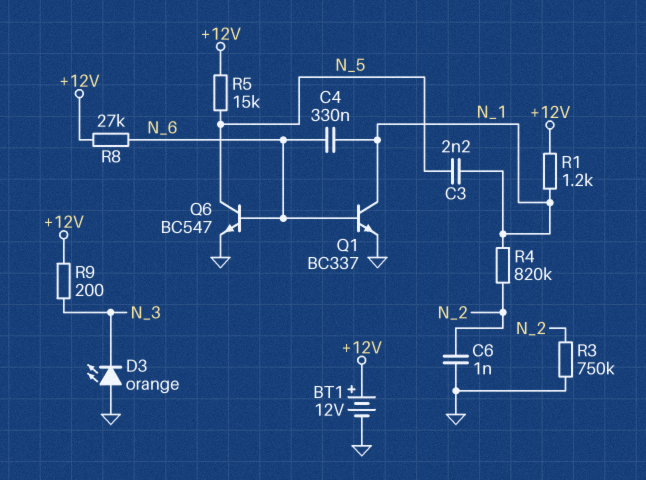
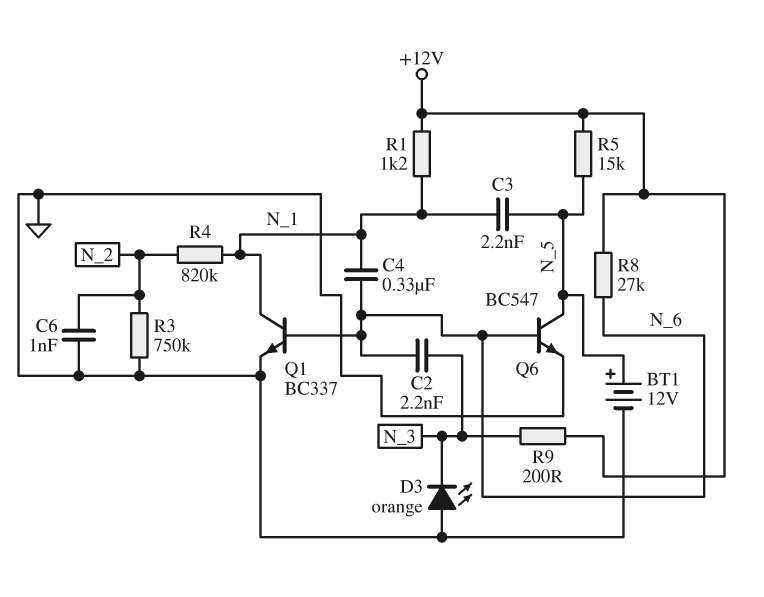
BT1: 12V (plus +12V, minus GND) -> 12V (plus N_5, minus GND)
C2: none -> 2.2nF (N_3, N_6)

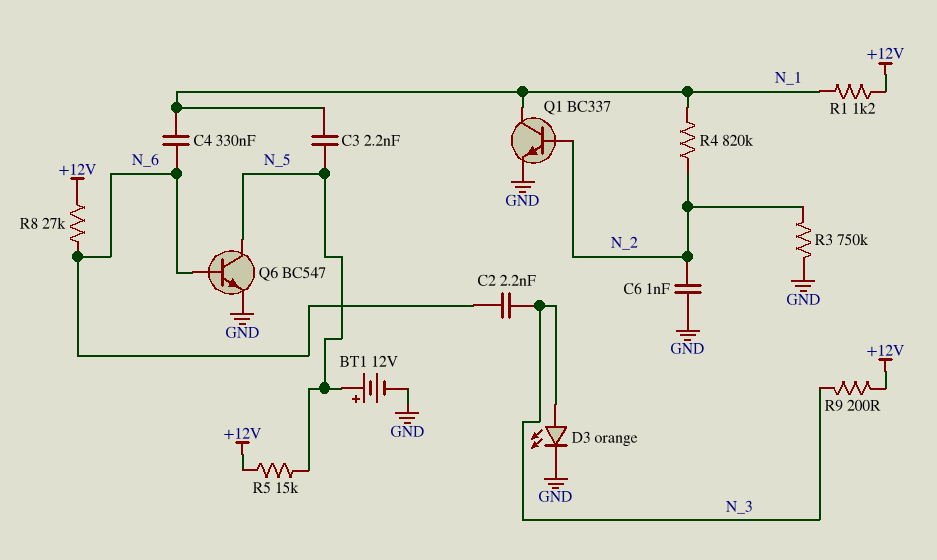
D3: LED orange (A GND, K N_3) -> LED orange (A N_3, K GND)
Q1: NPN BC337 (B N_6, C N_1, E GND) -> NPN BC337 (B N_2, C N_1, E GND)

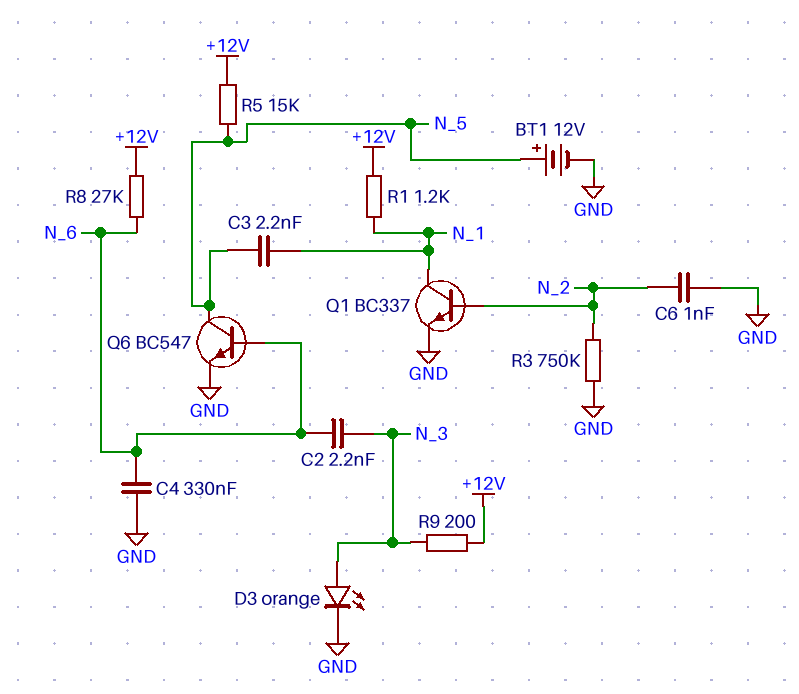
C4: 330nF (N_1, N_6) -> 330nF (GND, N_6)
R4: 820k (N_1, N_2) -> none

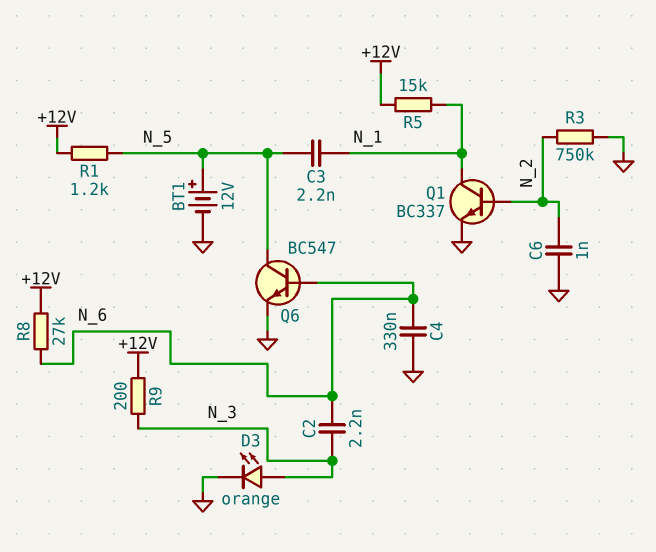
R1: 1.2k (+12V, N_1) -> 1.2k (+12V, N_5)
R5: 15k (+12V, N_5) -> 15k (+12V, N_1)

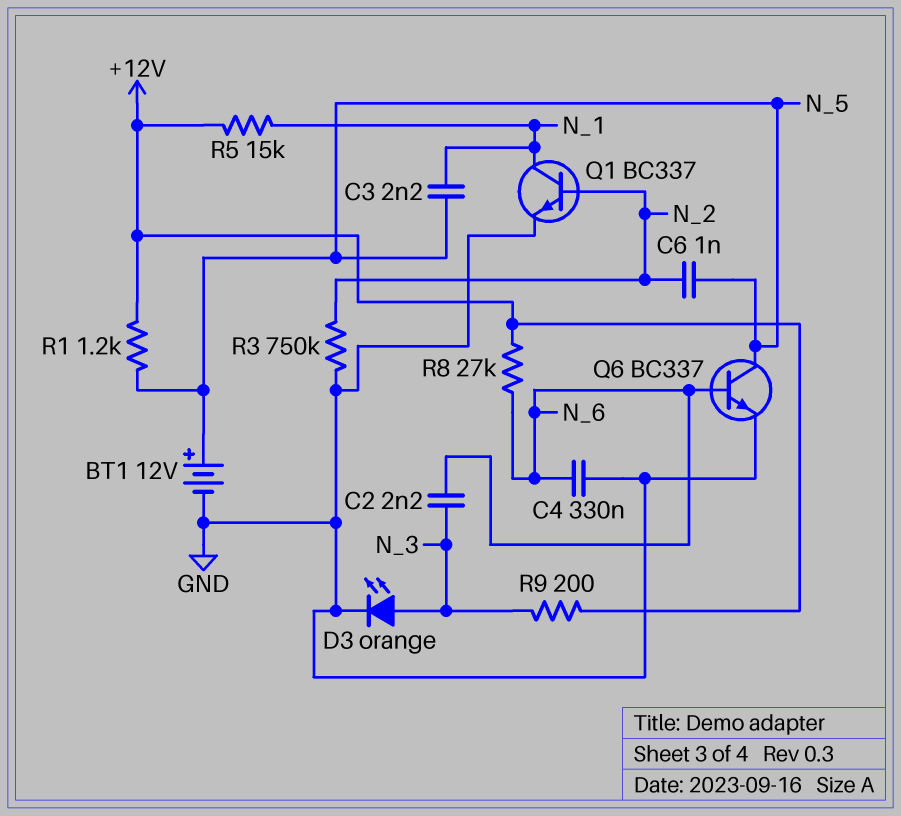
C6: 1nF (GND, N_2) -> 1nF (N_2, N_5)
Q6: NPN BC547 (B N_6, C N_5, E GND) -> NPN BC337 (B N_6, C N_5, E GND)

